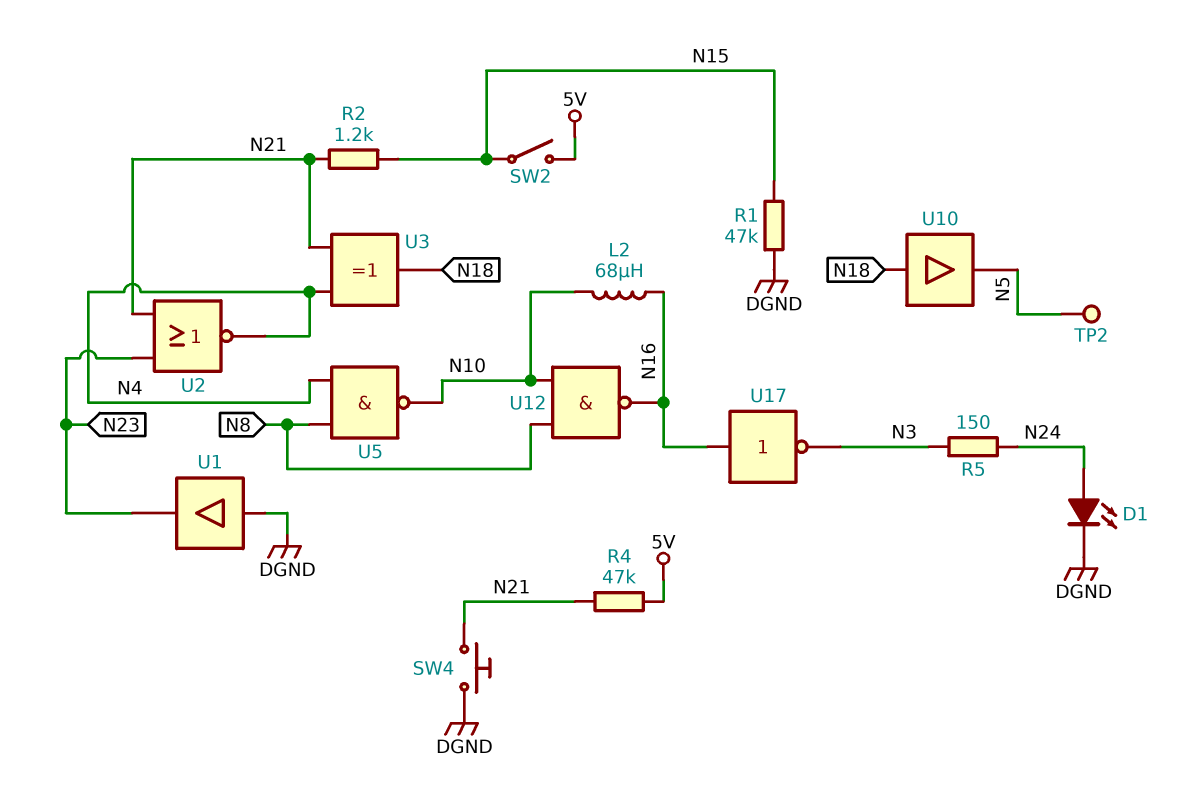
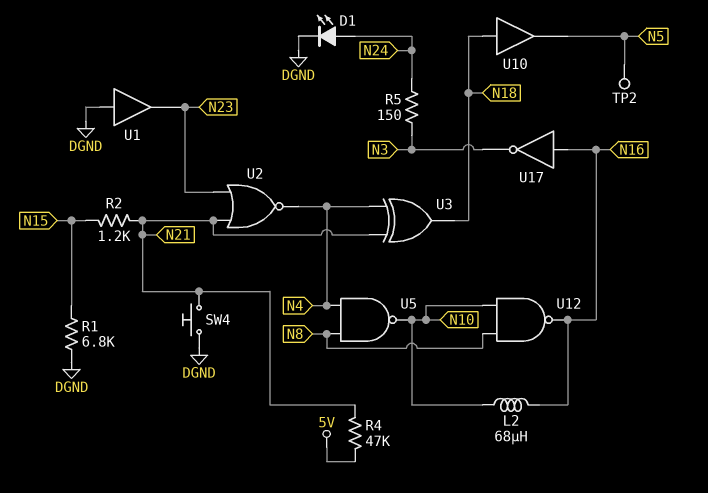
R1: 47k (DGND, N15) -> 6.8k (DGND, N15)
SW2: switch (5V, N15) -> none

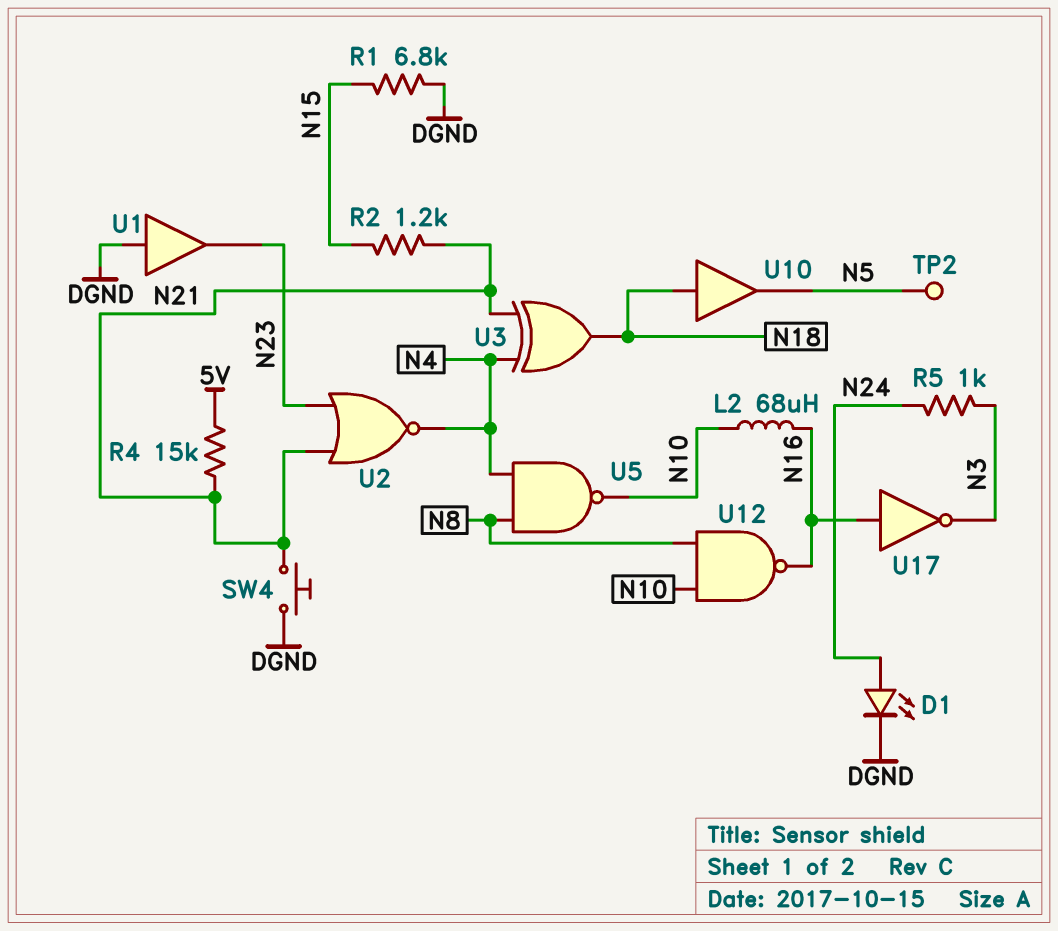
R4: 47k (5V, N21) -> 15k (5V, N21)
R5: 150 (N3, N24) -> 1k (N3, N24)

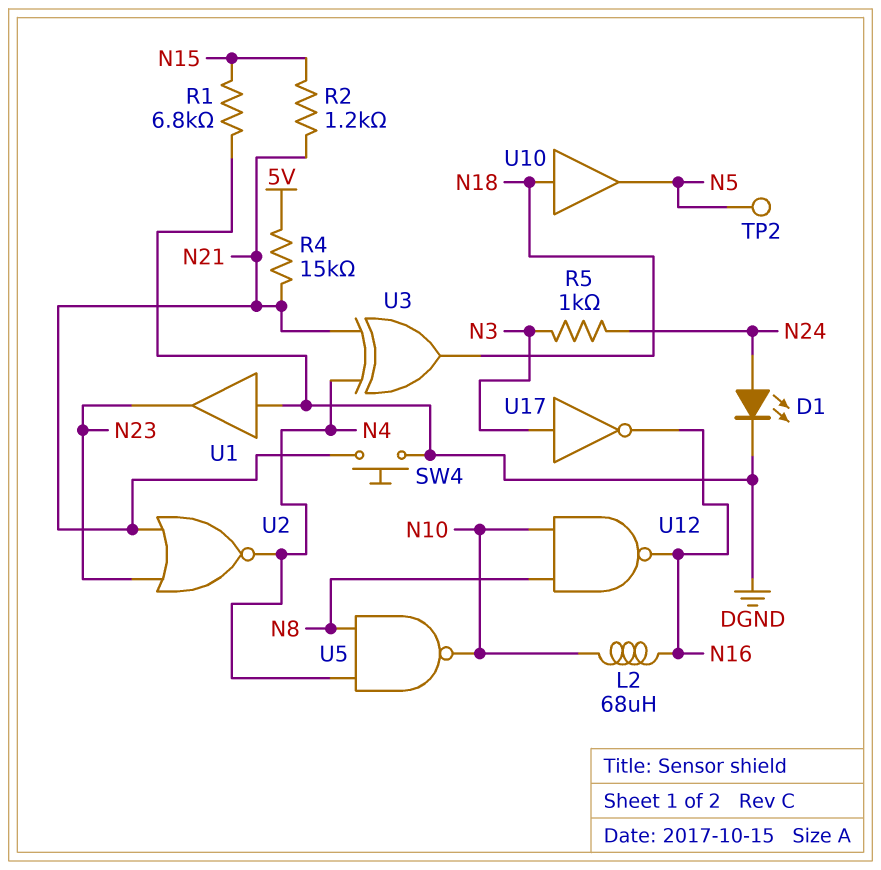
U17: NOT (in N16, out N3) -> NOT (in N3, out N16)

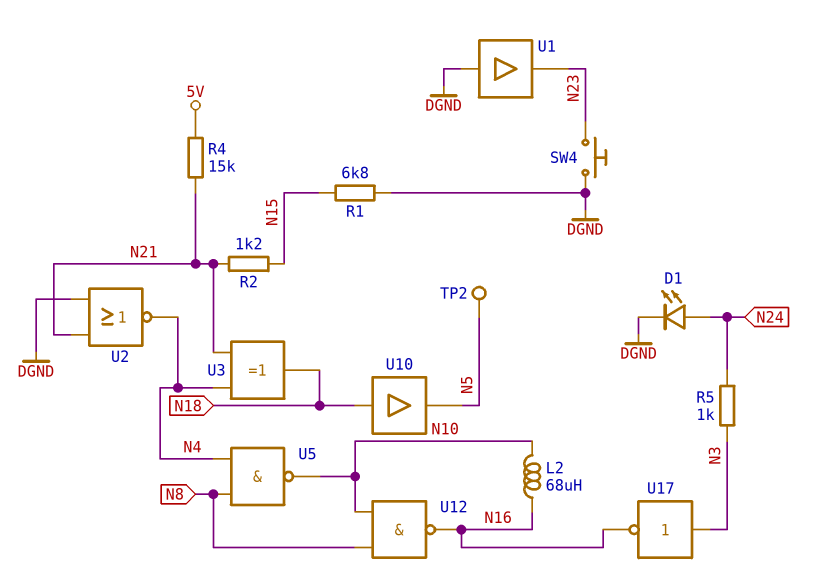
SW4: button (DGND, N21) -> button (DGND, N23)
U2: NOR (in N21, in N23, out N4) -> NOR (in DGND, in N21, out N4)

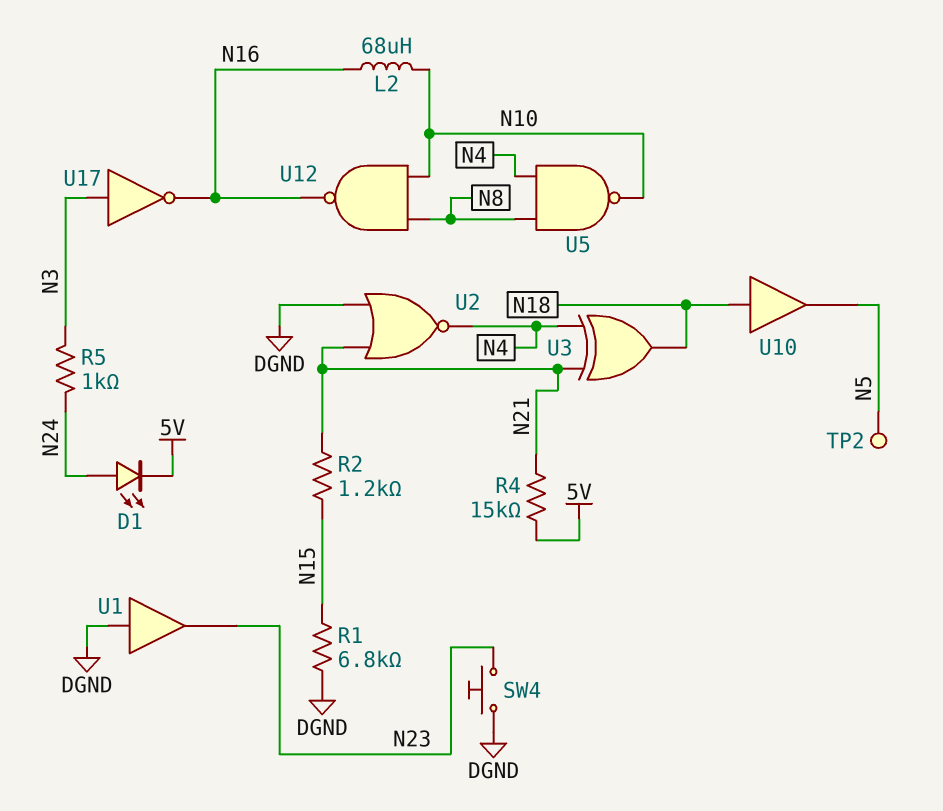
D1: LED (A N24, K DGND) -> LED (A N24, K 5V)

